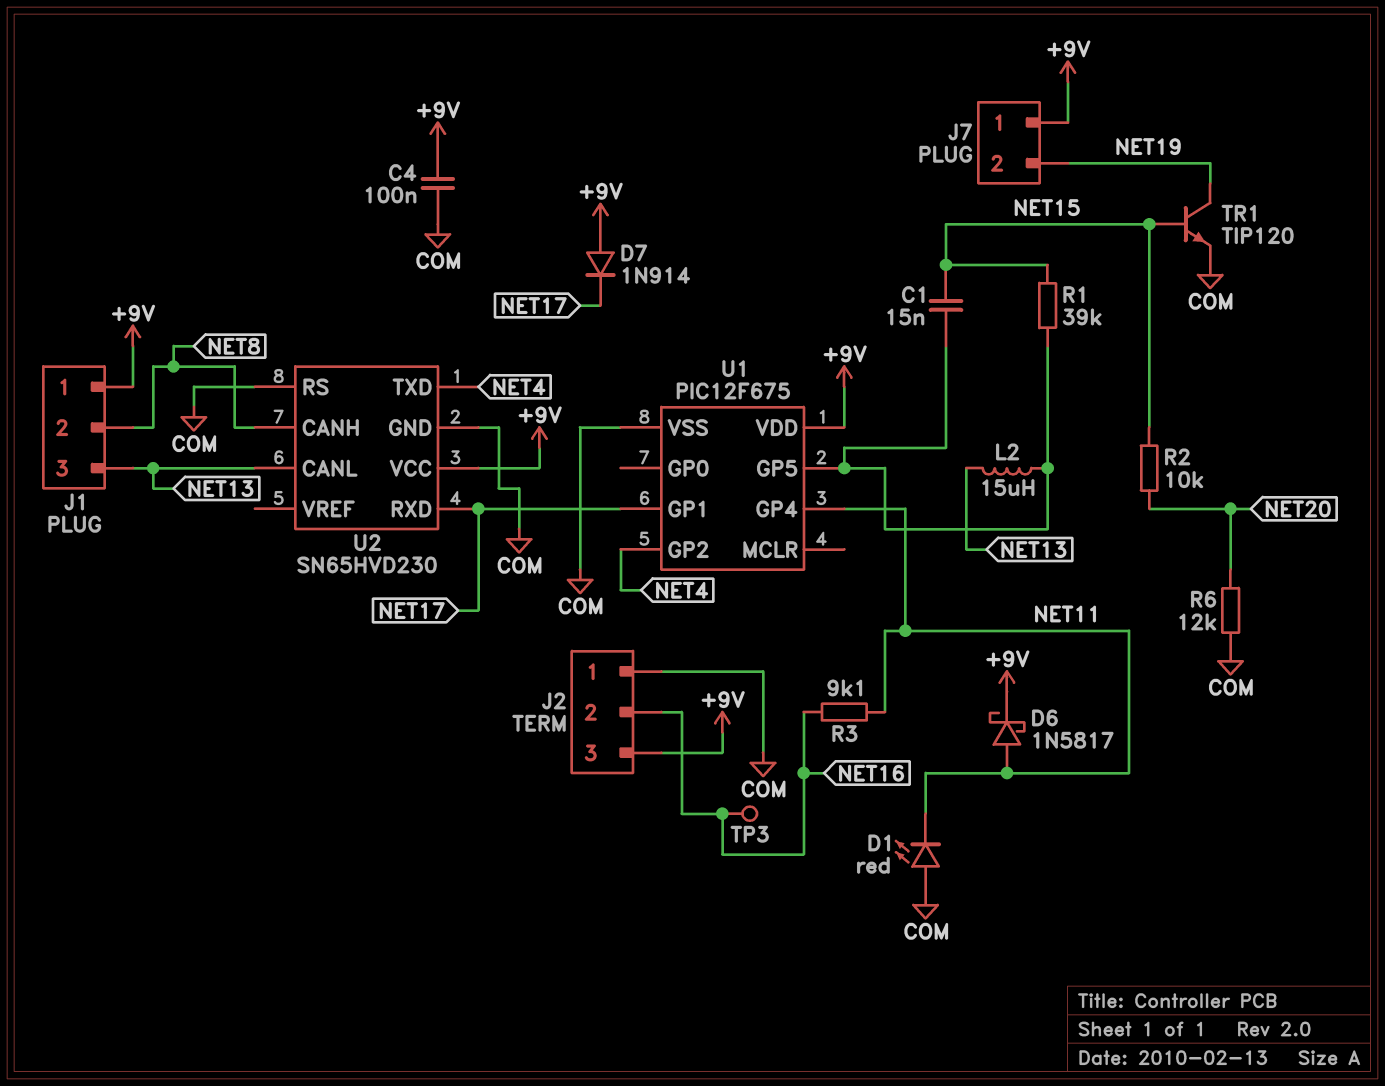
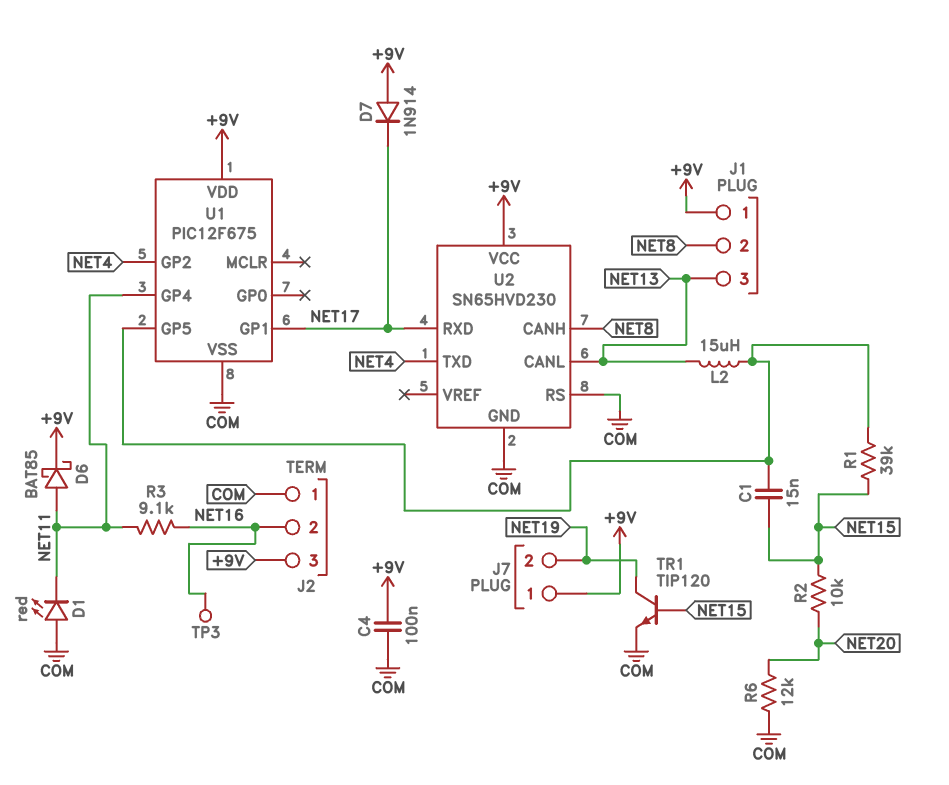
D6: schottky 1N5817 (A NET11, K +9V) -> schottky BAT85 (A NET11, K +9V)

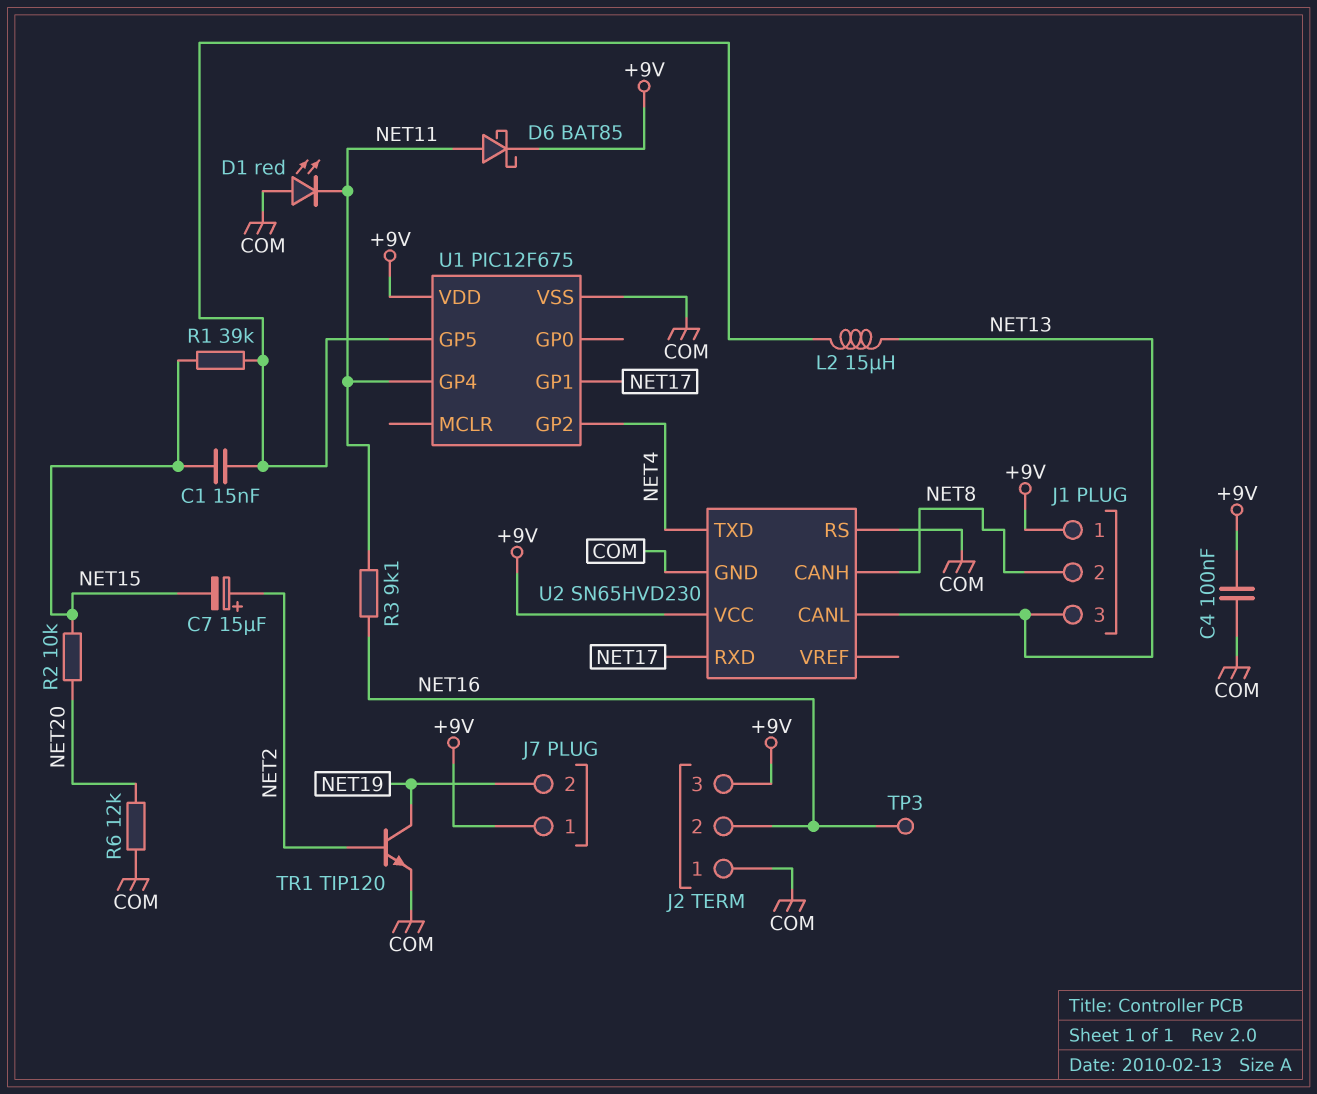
C7: none -> 15uF (plus NET2, minus NET15)
D7: diode 1N914 (A +9V, K NET17) -> none
TR1: NPN TIP120 (B NET15, C NET19, E COM) -> NPN TIP120 (B NET2, C NET19, E COM)

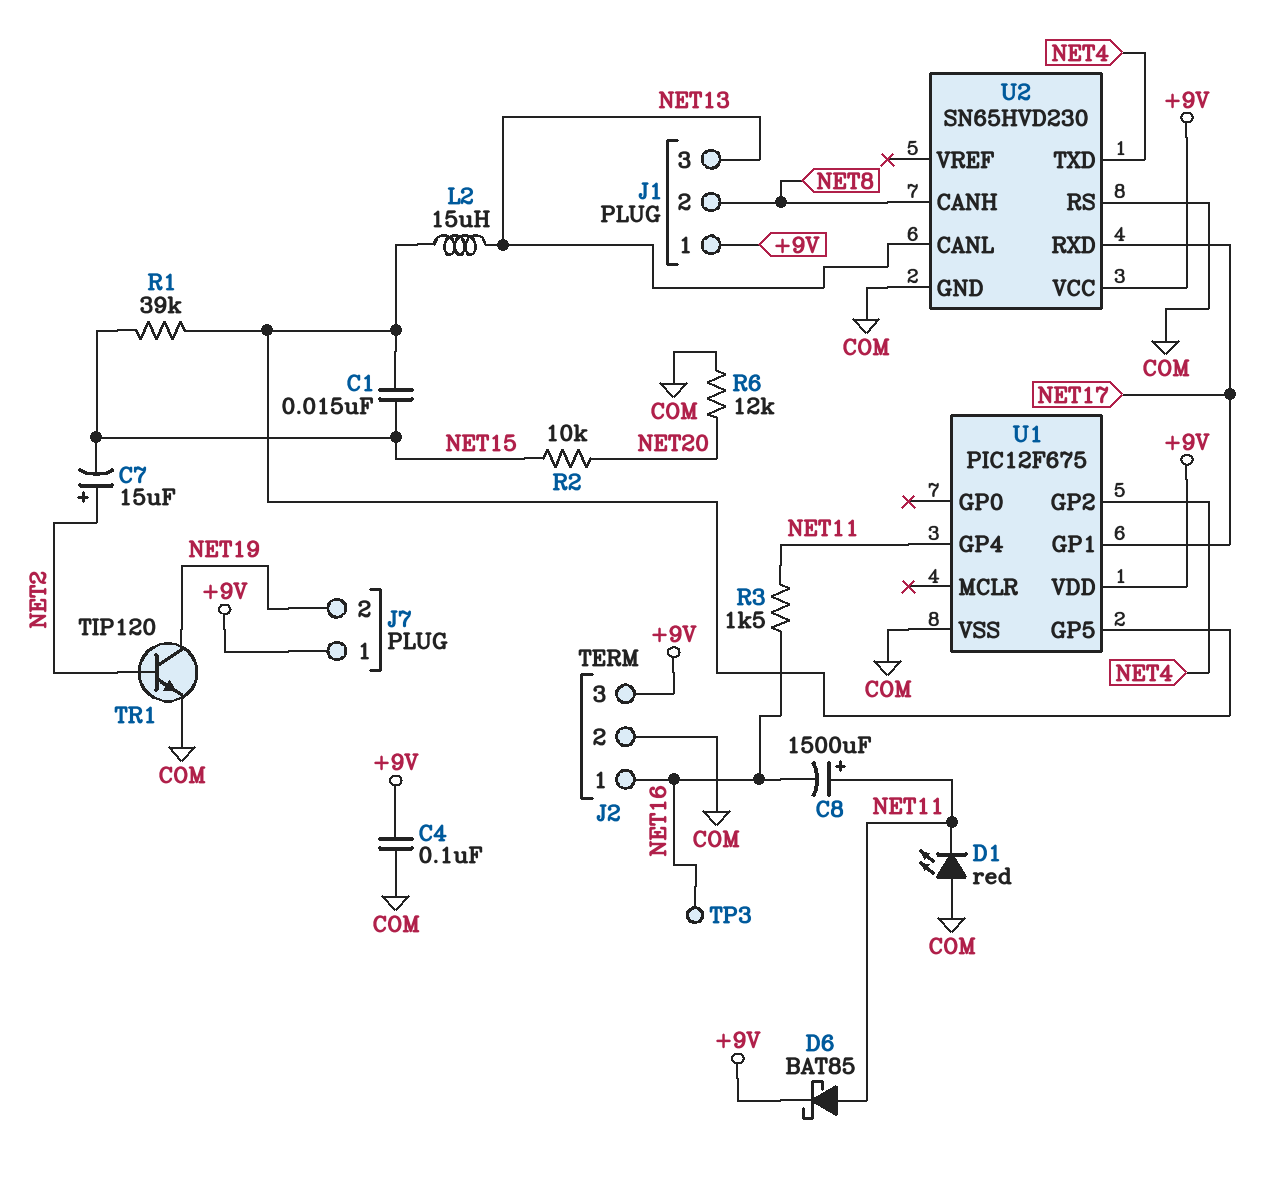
C8: none -> 1500uF (plus NET11, minus NET16)
J2 pin 1: COM -> NET16
J2 pin 2: NET16 -> COM
R3: 9.1k (NET11, NET16) -> 1.5k (NET11, NET16)

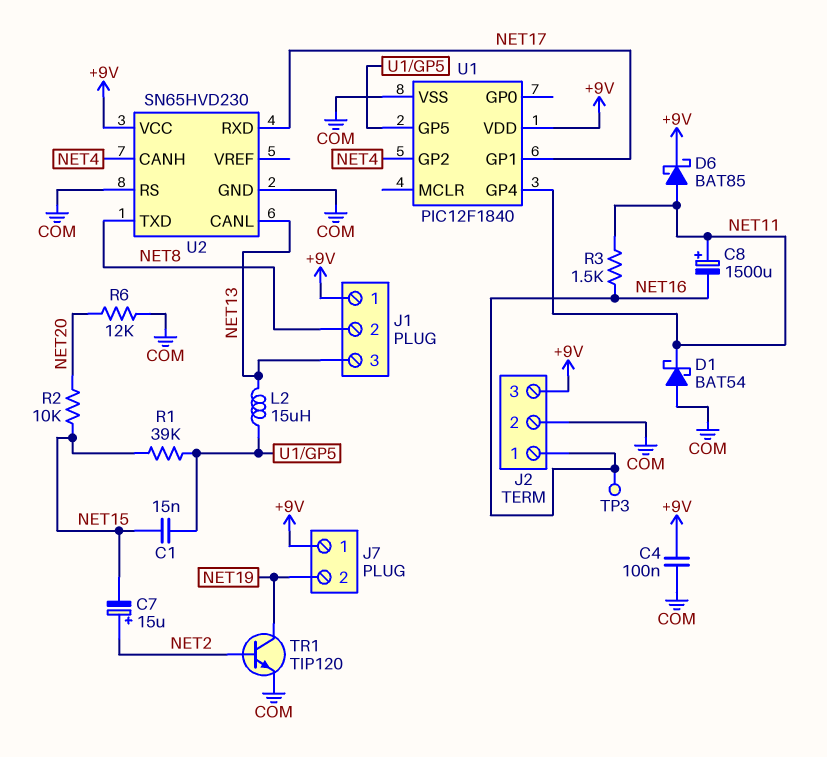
D1: LED red (A COM, K NET11) -> schottky BAT54 (A COM, K NET11)
U1: PIC12F675 -> PIC12F1840
U2 pin CANH: NET8 -> NET4
U2 pin TXD: NET4 -> NET8

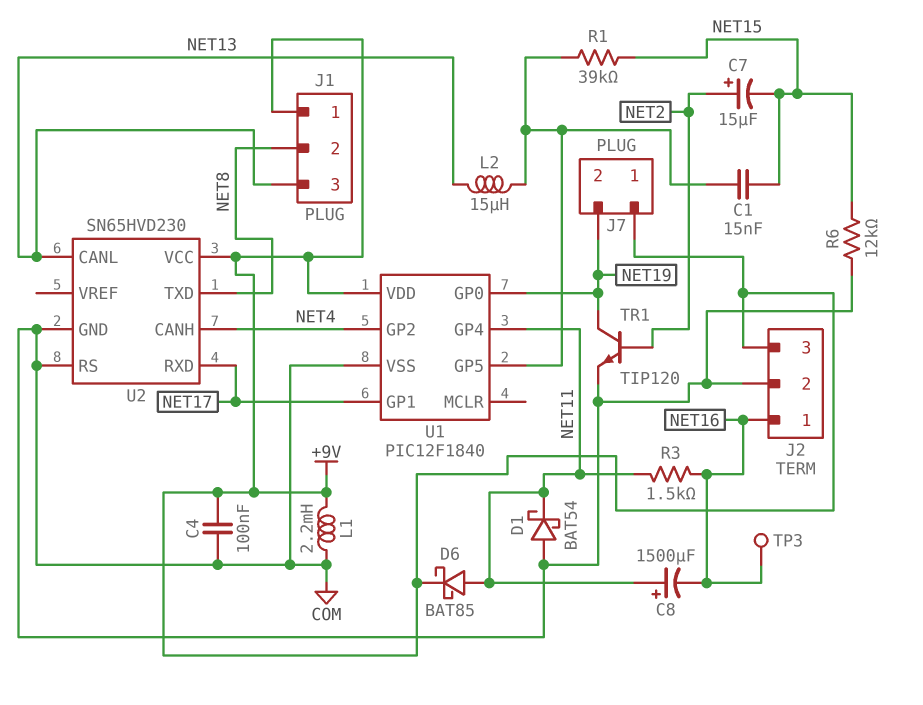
L1: none -> 2.2mH (+9V, COM)
R2: 10k (NET15, NET20) -> none
R6: 12k (COM, NET20) -> 12k (COM, NET15)
U1 pin GP0: none -> NET19

